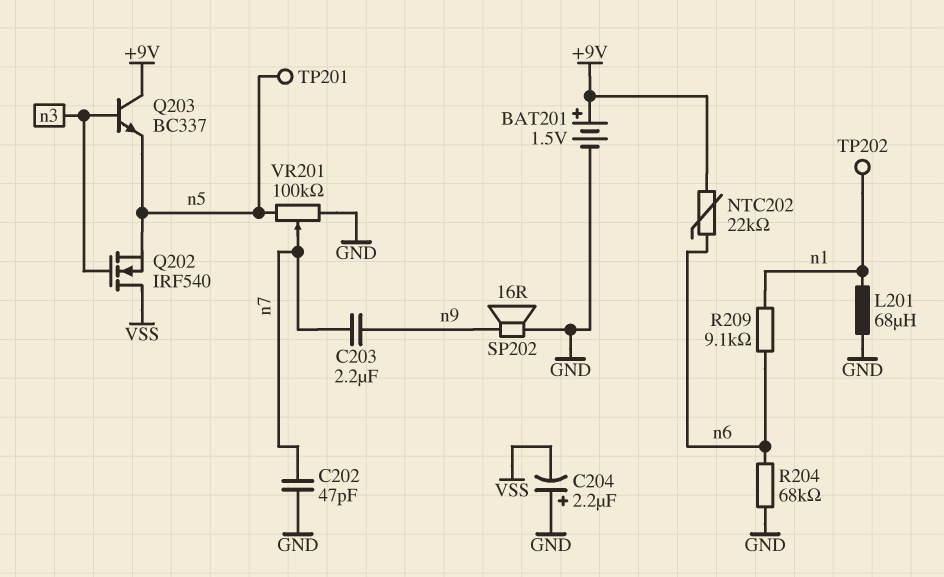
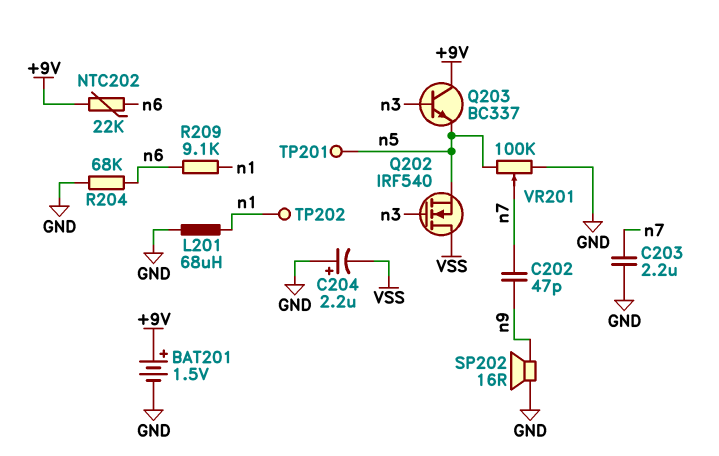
C202: 47pF (GND, n7) -> 47pF (n7, n9)
C203: 2.2uF (n7, n9) -> 2.2uF (GND, n7)

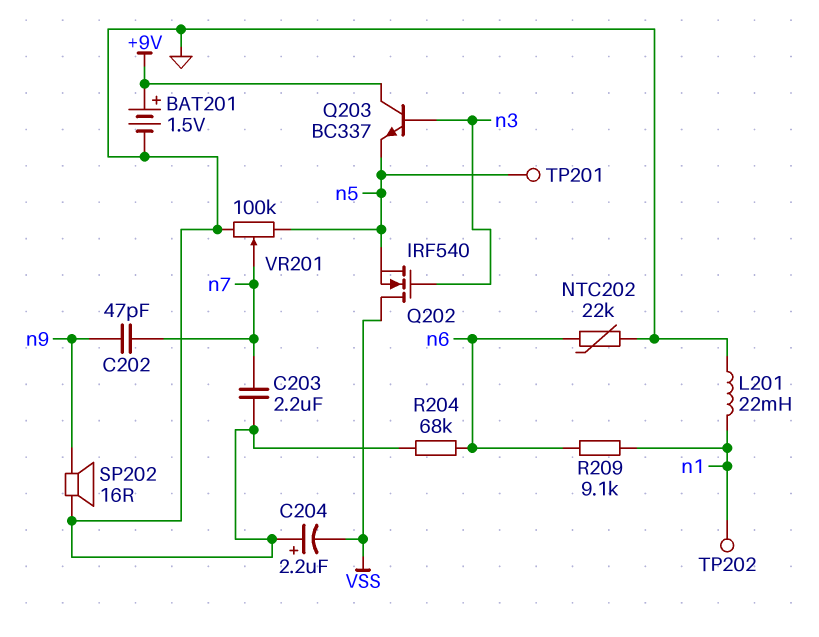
L201: 68uH (GND, n1) -> 22mH (GND, n1)
NTC202: 22k (+9V, n6) -> 22k (GND, n6)

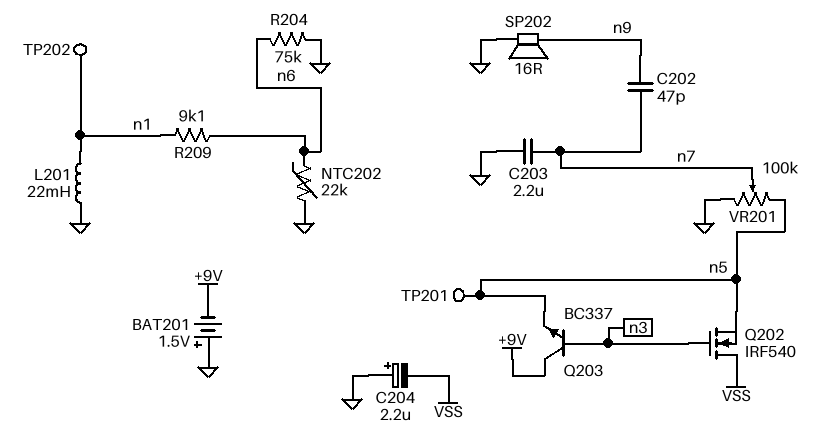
BAT201: 1.5V (plus +9V, minus GND) -> 1.5V (plus GND, minus +9V)
R204: 68k (GND, n6) -> 75k (GND, n6)

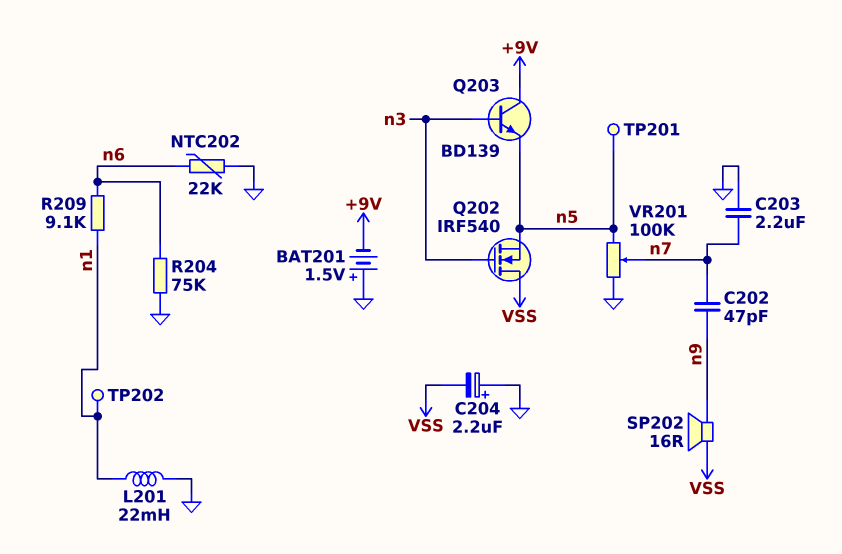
Q203: NPN BC337 (B n3, C +9V, E n5) -> NPN BD139 (B n3, C +9V, E n5)
SP202: speaker 16R (GND, n9) -> speaker 16R (VSS, n9)

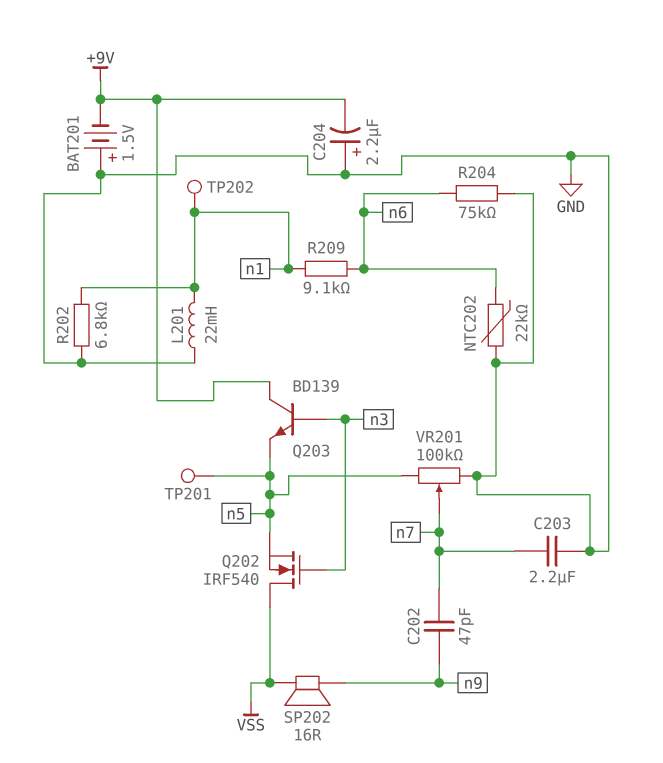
C204: 2.2uF (plus GND, minus VSS) -> 2.2uF (plus GND, minus +9V)
R202: none -> 6.8k (GND, n1)

